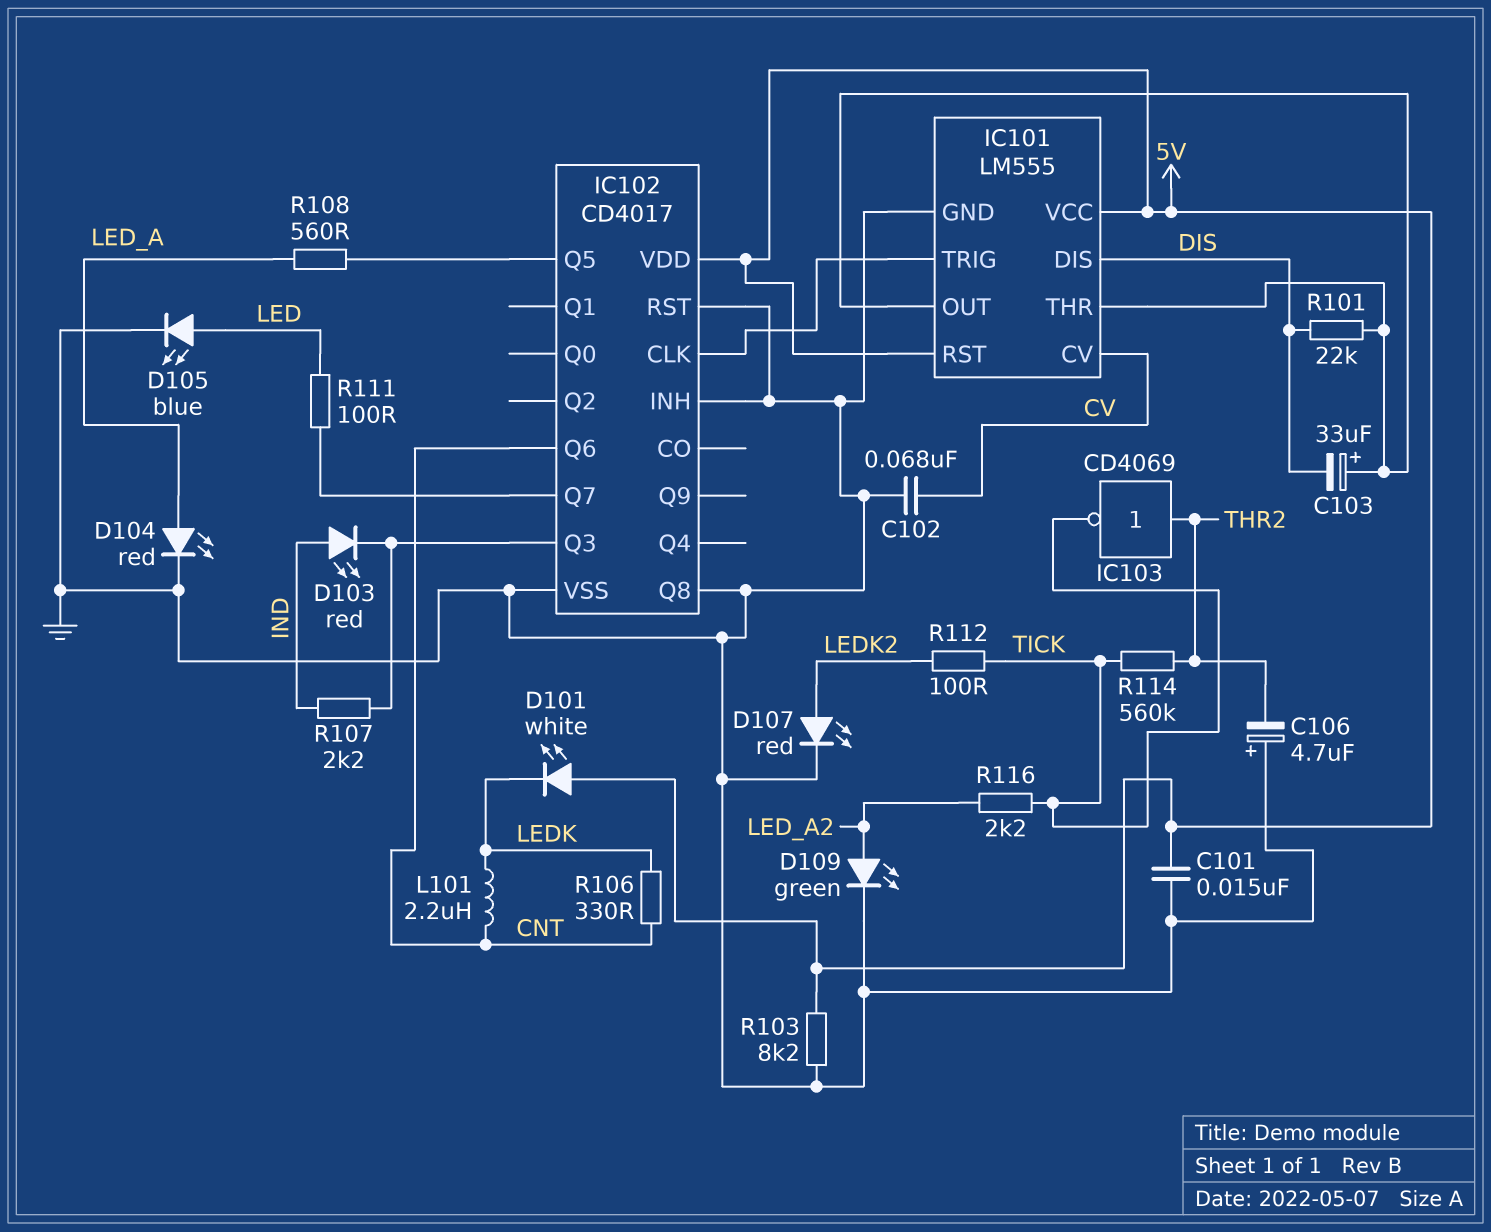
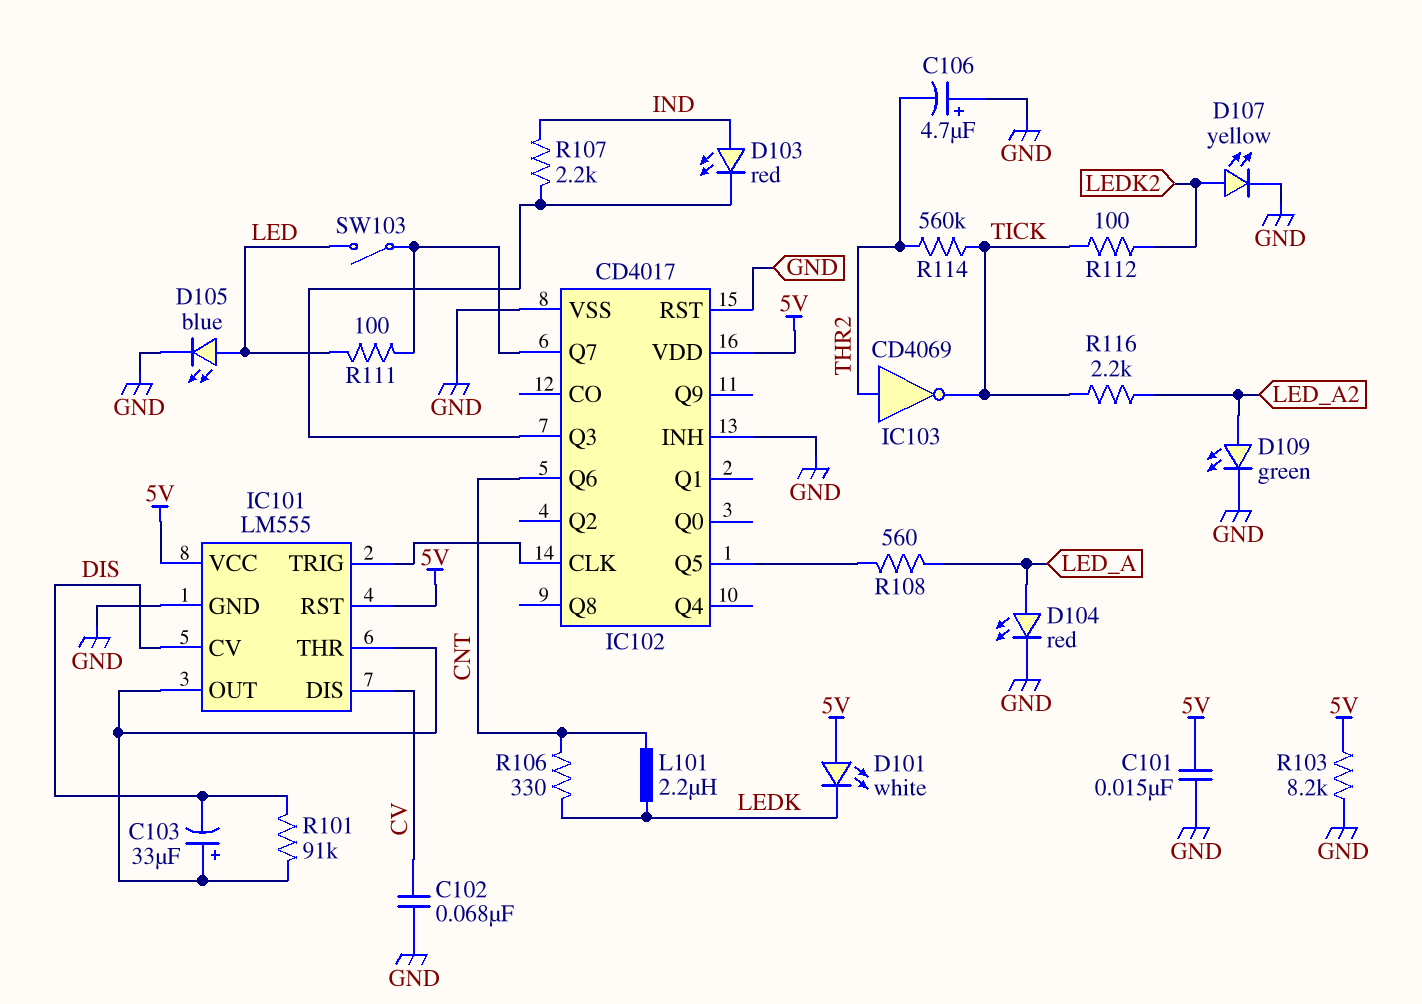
D107: LED red (A LEDK2, K GND) -> LED yellow (A LEDK2, K GND)
IC101 pin CV: CV -> DIS
IC101 pin DIS: DIS -> CV
IC102 pin Q8: GND -> none
R101: 22k (DIS, IC101/OUT) -> 91k (DIS, IC101/OUT)
SW103: none -> switch (IC102/Q7, LED)

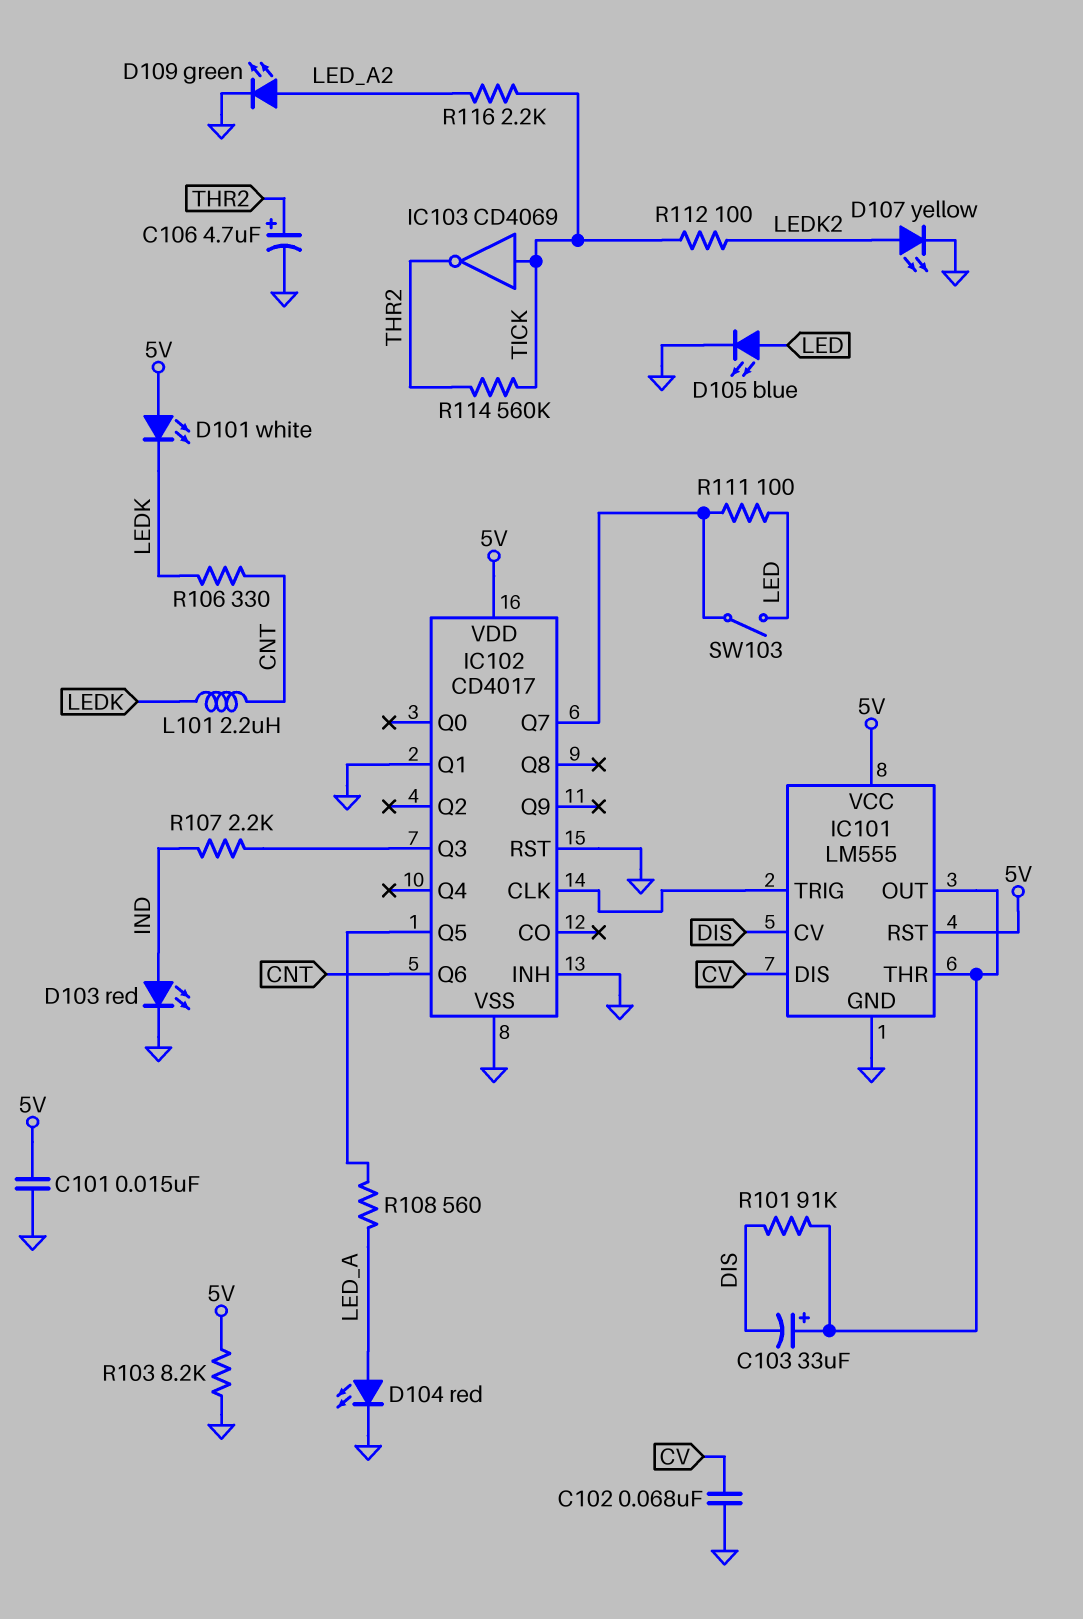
C106: 4.7uF (plus GND, minus THR2) -> 4.7uF (plus THR2, minus GND)
D103: LED red (A IND, K IC102/Q3) -> LED red (A IND, K GND)
IC102 pin Q1: none -> GND
IC103: NOT CD4069 (in THR2, out TICK) -> NOT CD4069 (in TICK, out THR2)

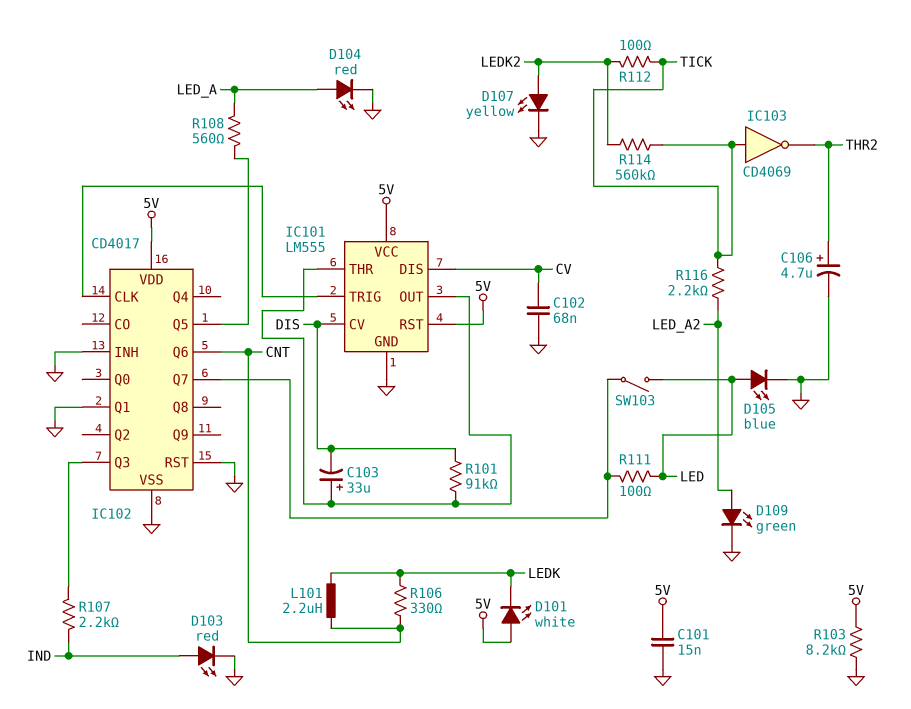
R114: 560k (THR2, TICK) -> 560k (LEDK2, TICK)

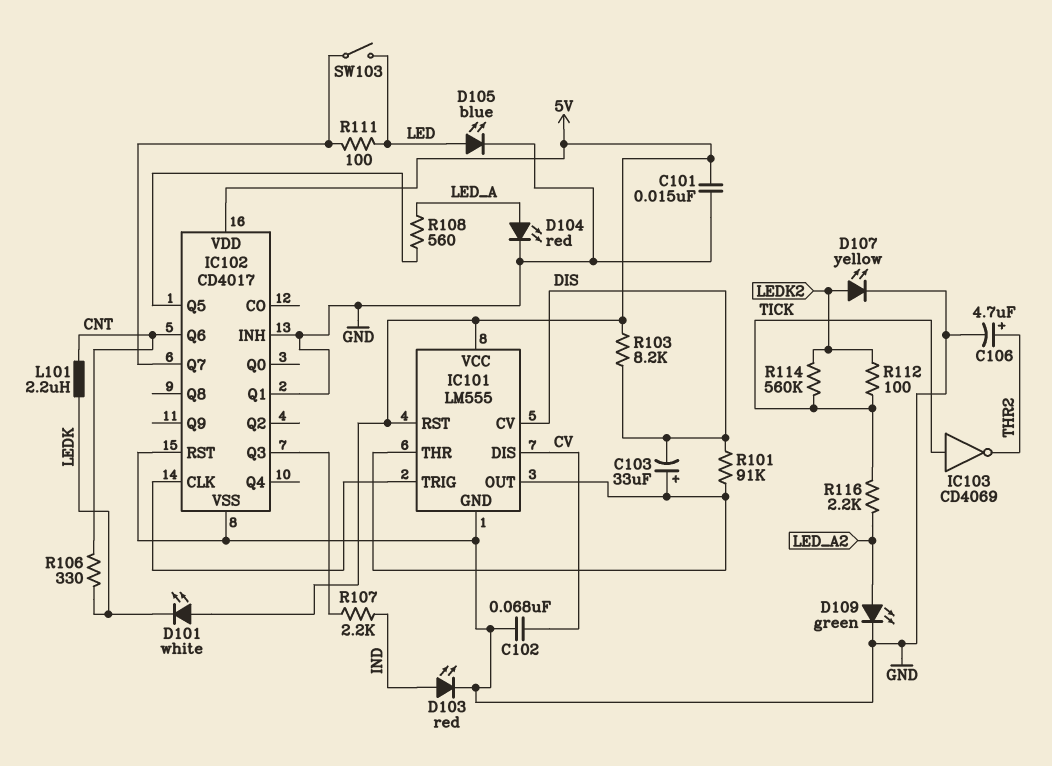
R103: 8.2k (5V, GND) -> 8.2k (5V, DIS)

